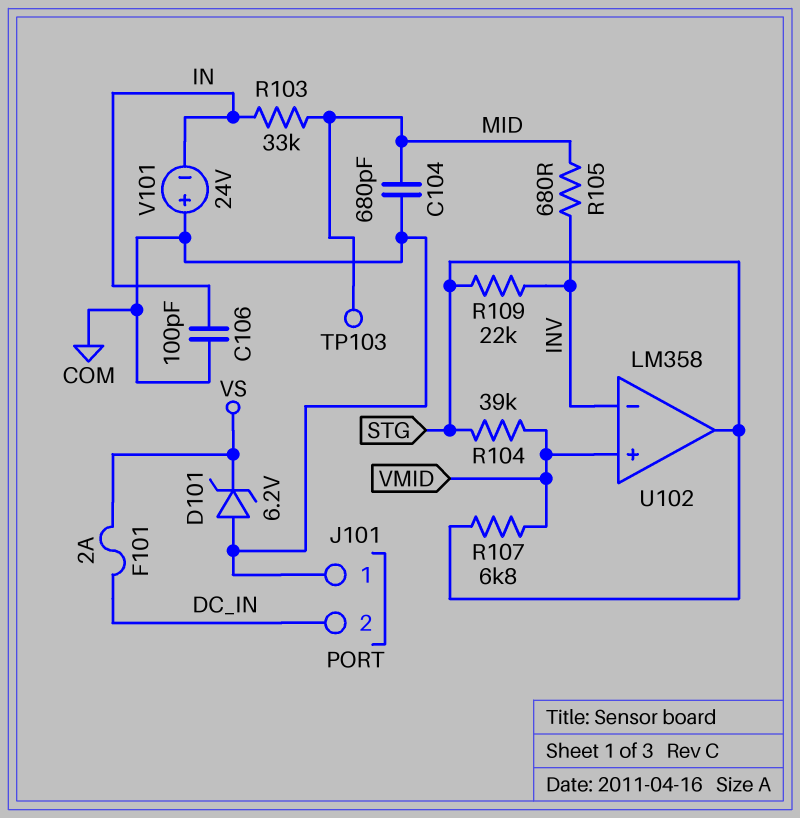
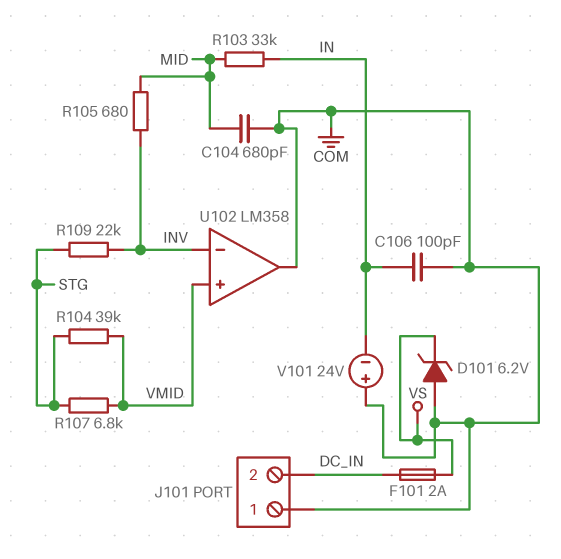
TP103: test point (MID) -> none
U102 pin out: STG -> COM

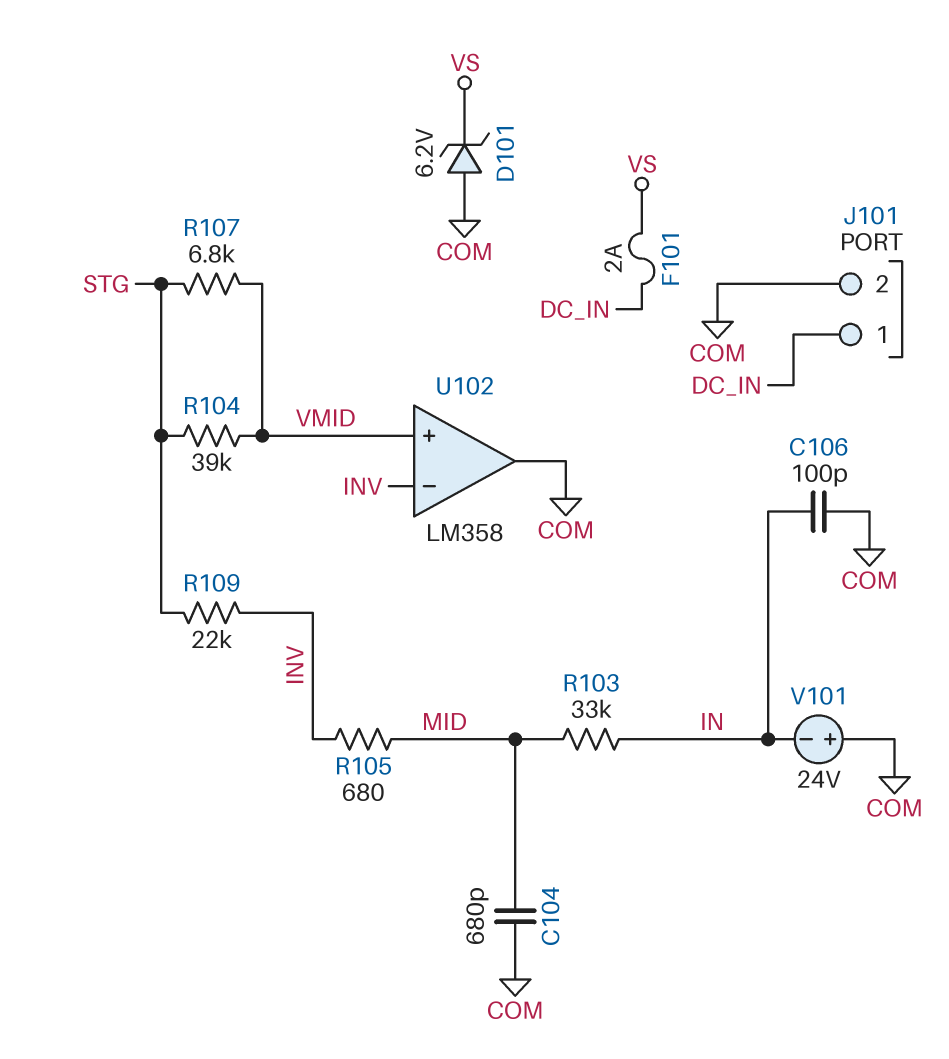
J101 pin 1: COM -> DC_IN
J101 pin 2: DC_IN -> COM

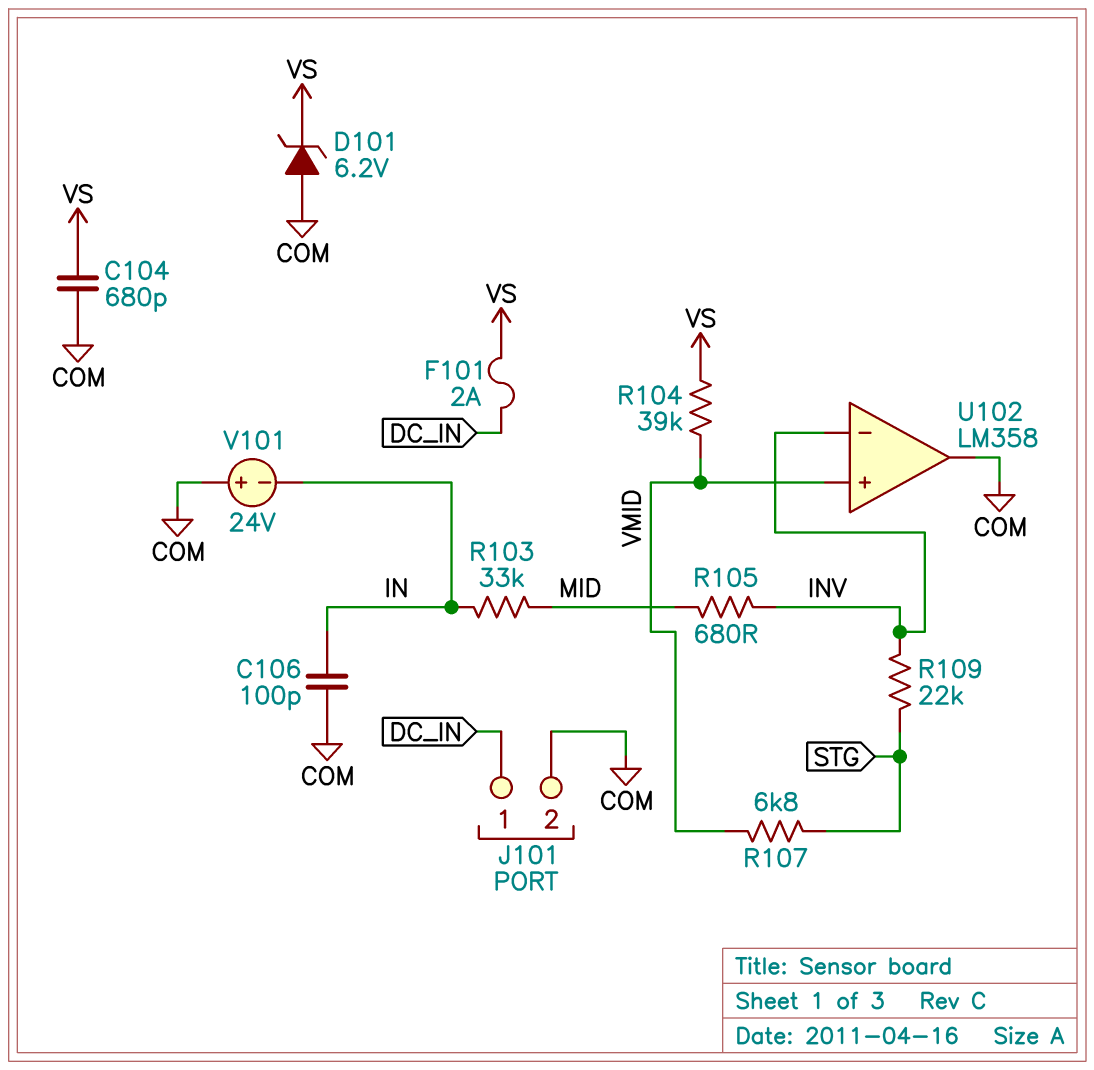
C104: 680pF (COM, MID) -> 680pF (COM, VS)
R104: 39k (STG, VMID) -> 39k (VMID, VS)

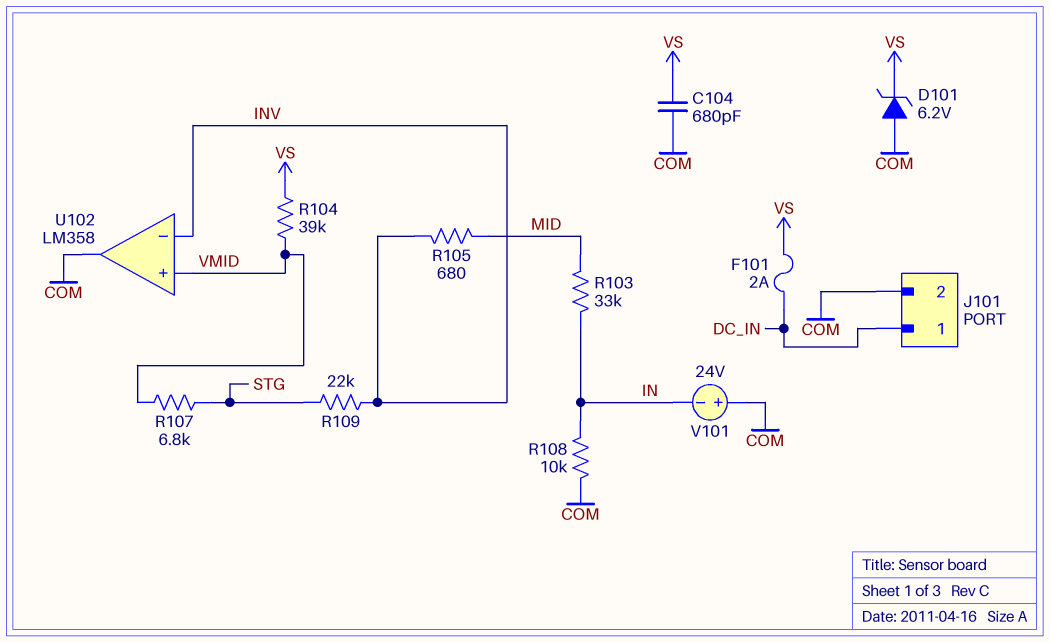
C106: 100pF (COM, IN) -> none
R108: none -> 10k (COM, IN)

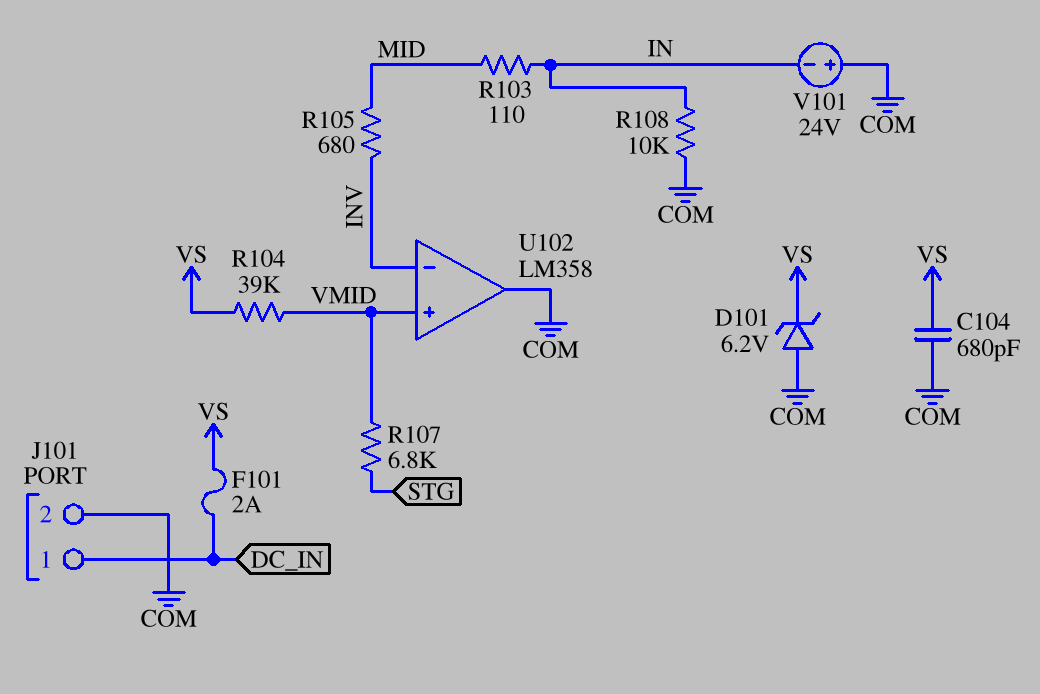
R103: 33k (IN, MID) -> 110 (IN, MID)
R109: 22k (INV, STG) -> none

